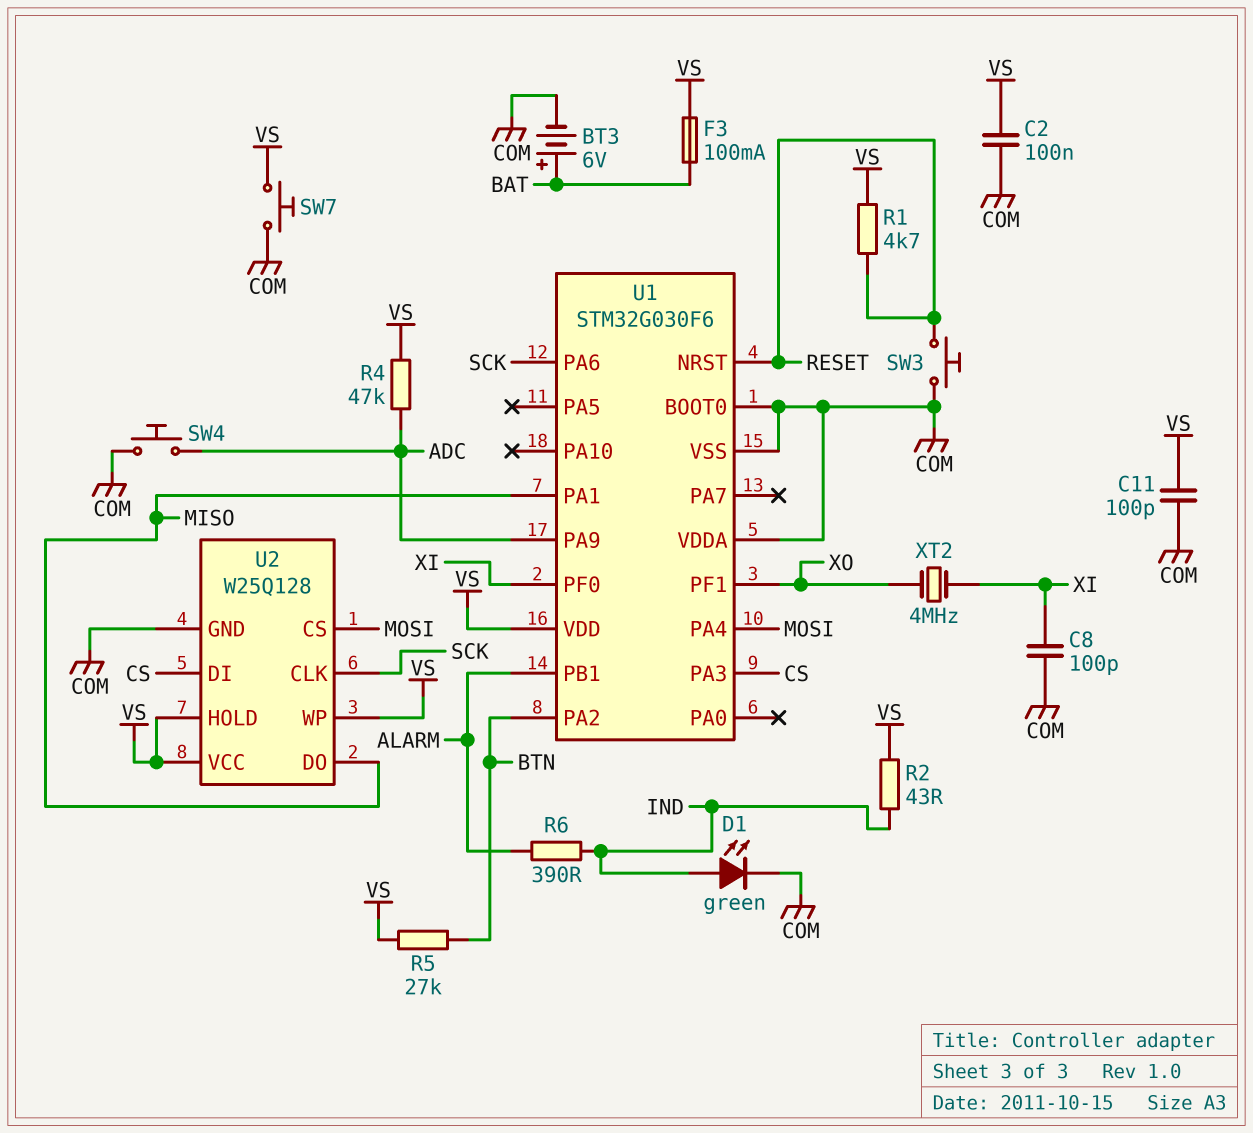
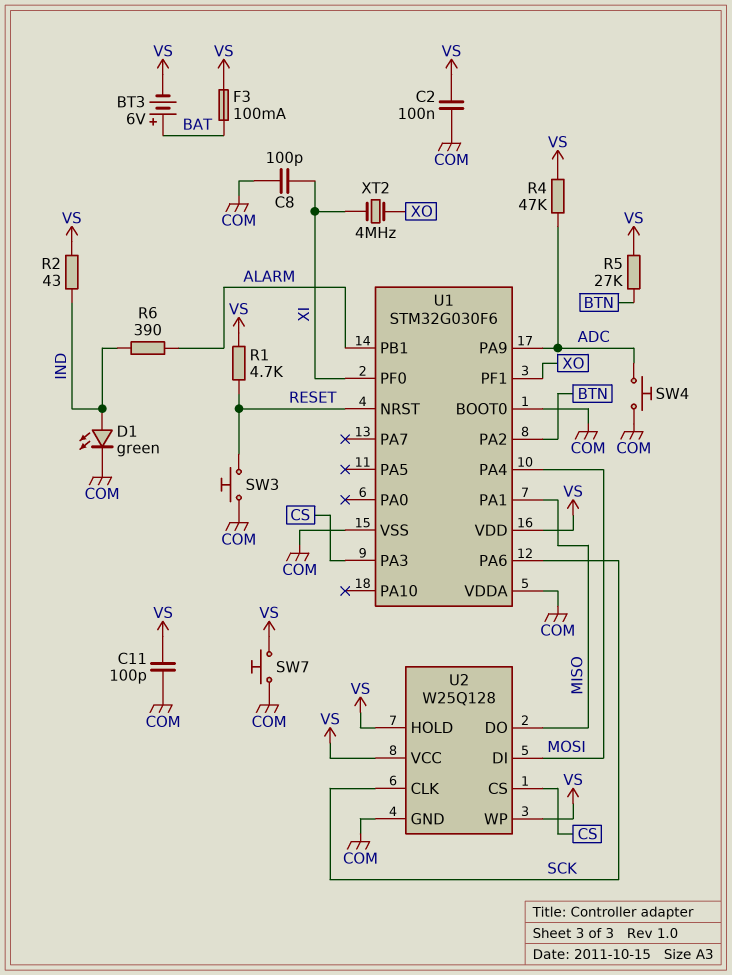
BT3: 6V (plus BAT, minus COM) -> 6V (plus BAT, minus VS)
U2 pin CS: MOSI -> CS
U2 pin DI: CS -> MOSI

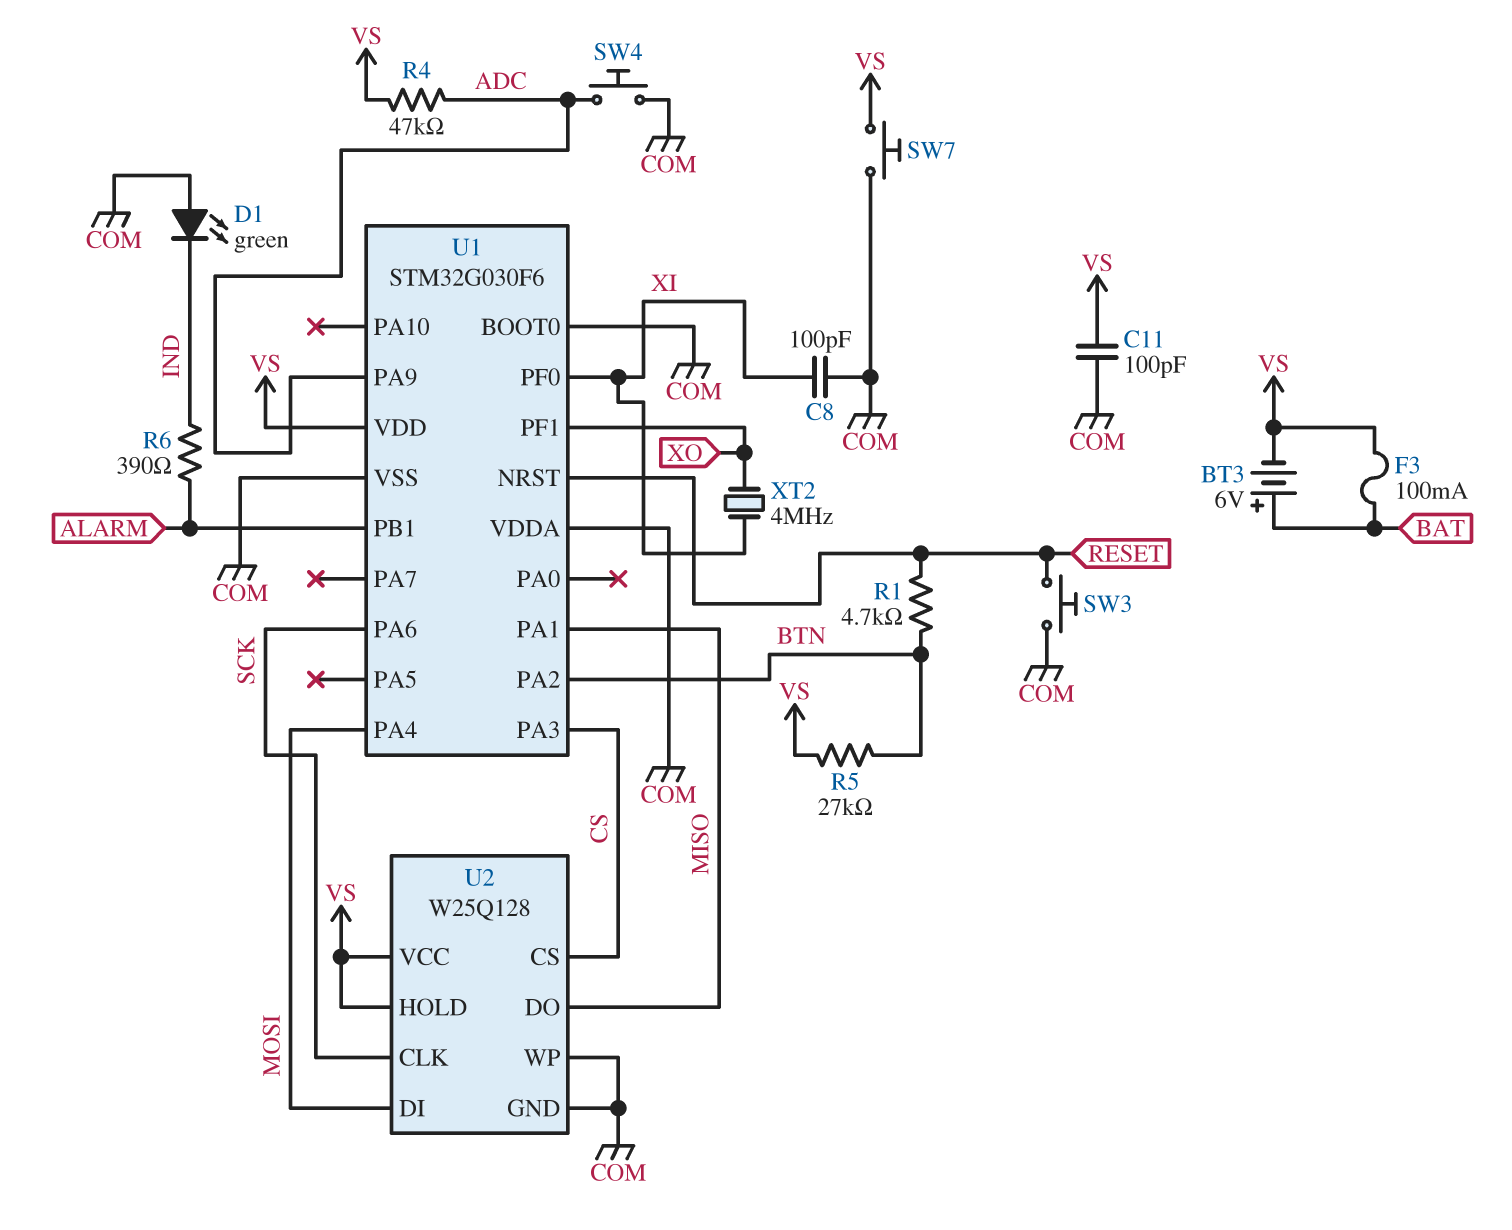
C2: 100nF (COM, VS) -> none
D1: LED green (A IND, K COM) -> LED green (A COM, K IND)
R1: 4.7k (RESET, VS) -> 4.7k (BTN, RESET)
R2: 43 (IND, VS) -> none
U2 pin WP: VS -> COM

